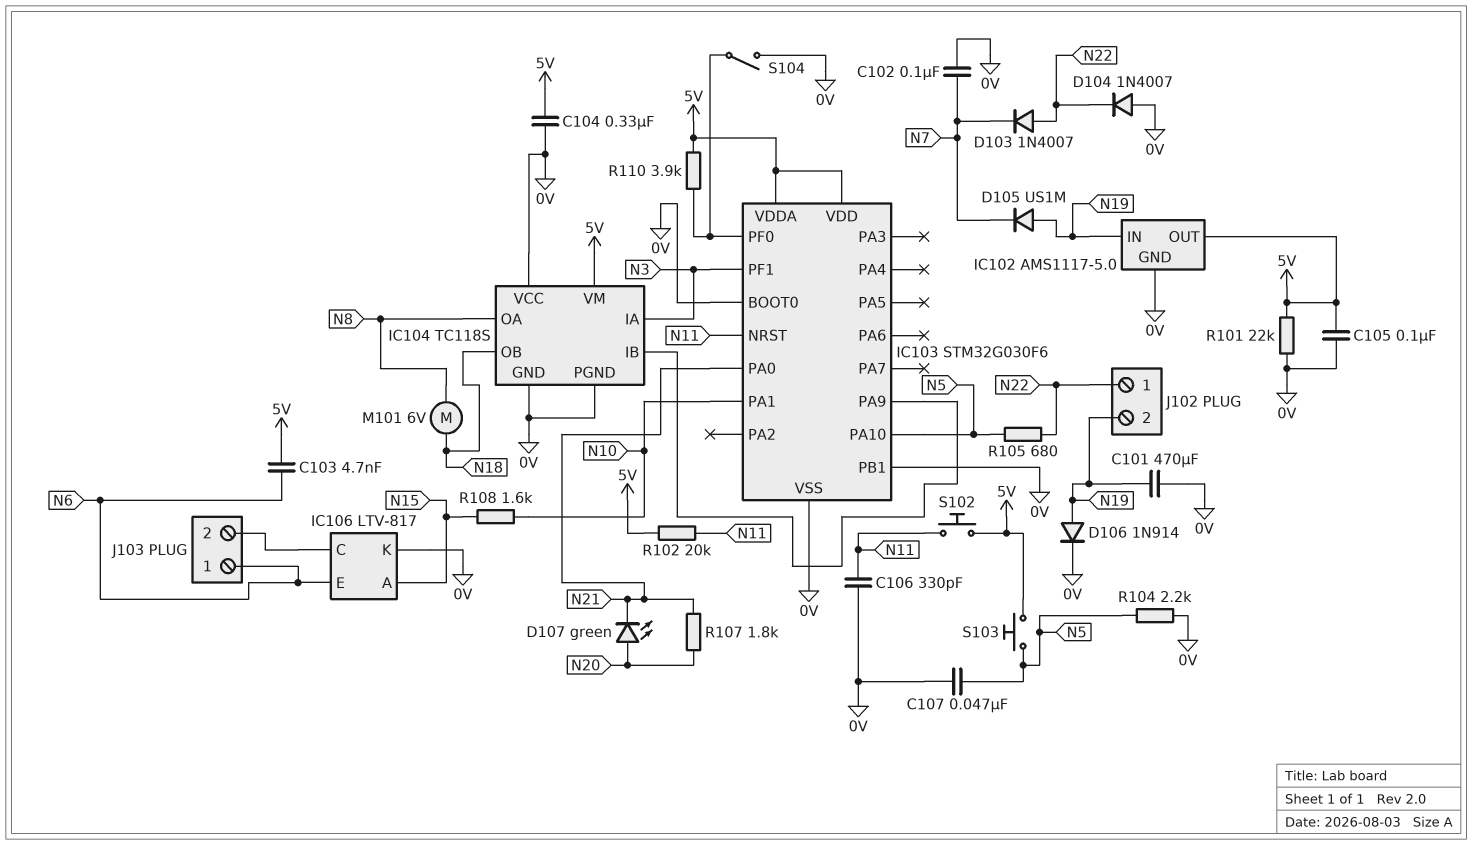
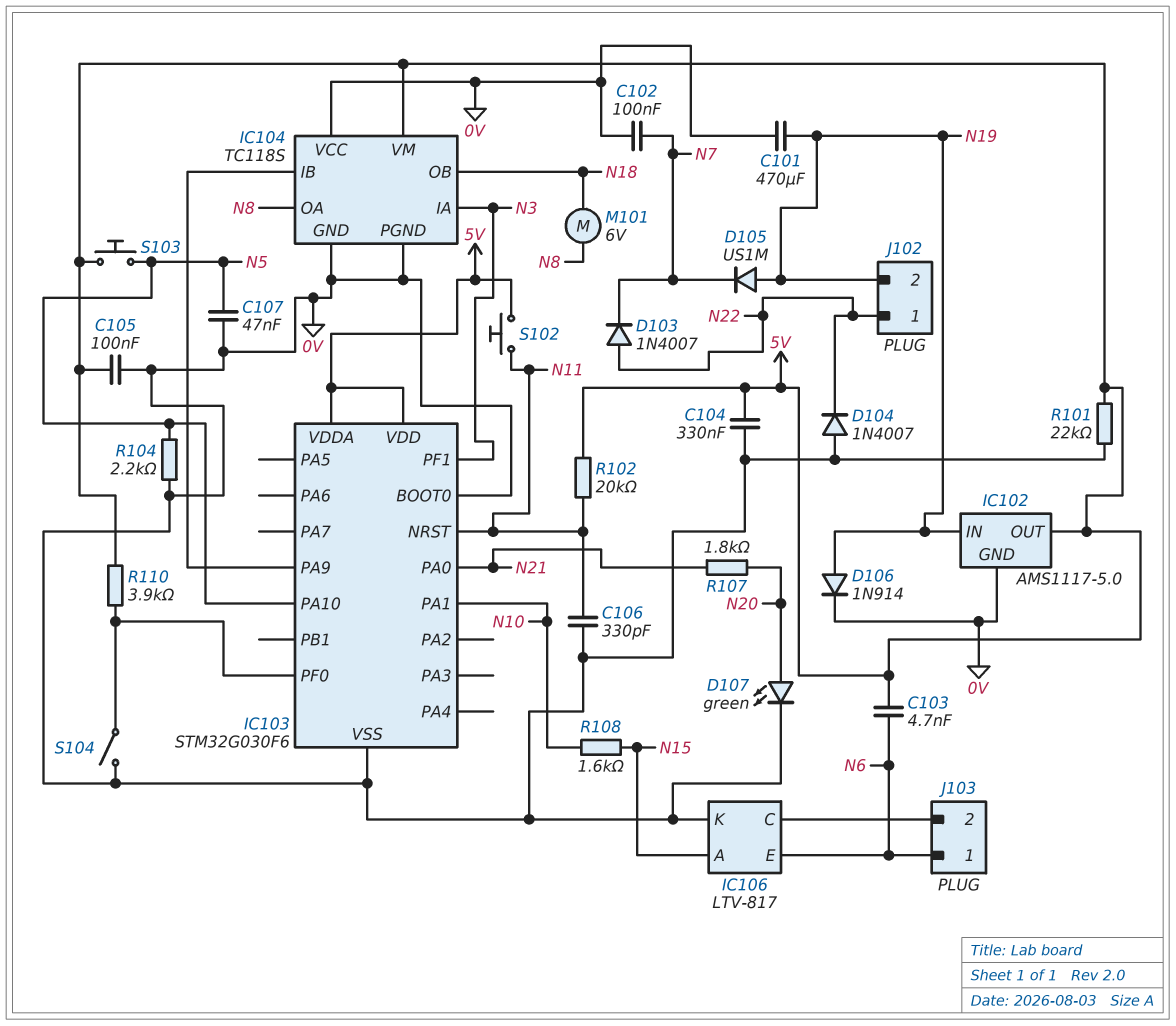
D107: LED green (A N20, K N21) -> LED green (A N20, K 0V)
IC103 pin PB1: 0V -> none
R105: 680 (N5, N22) -> none

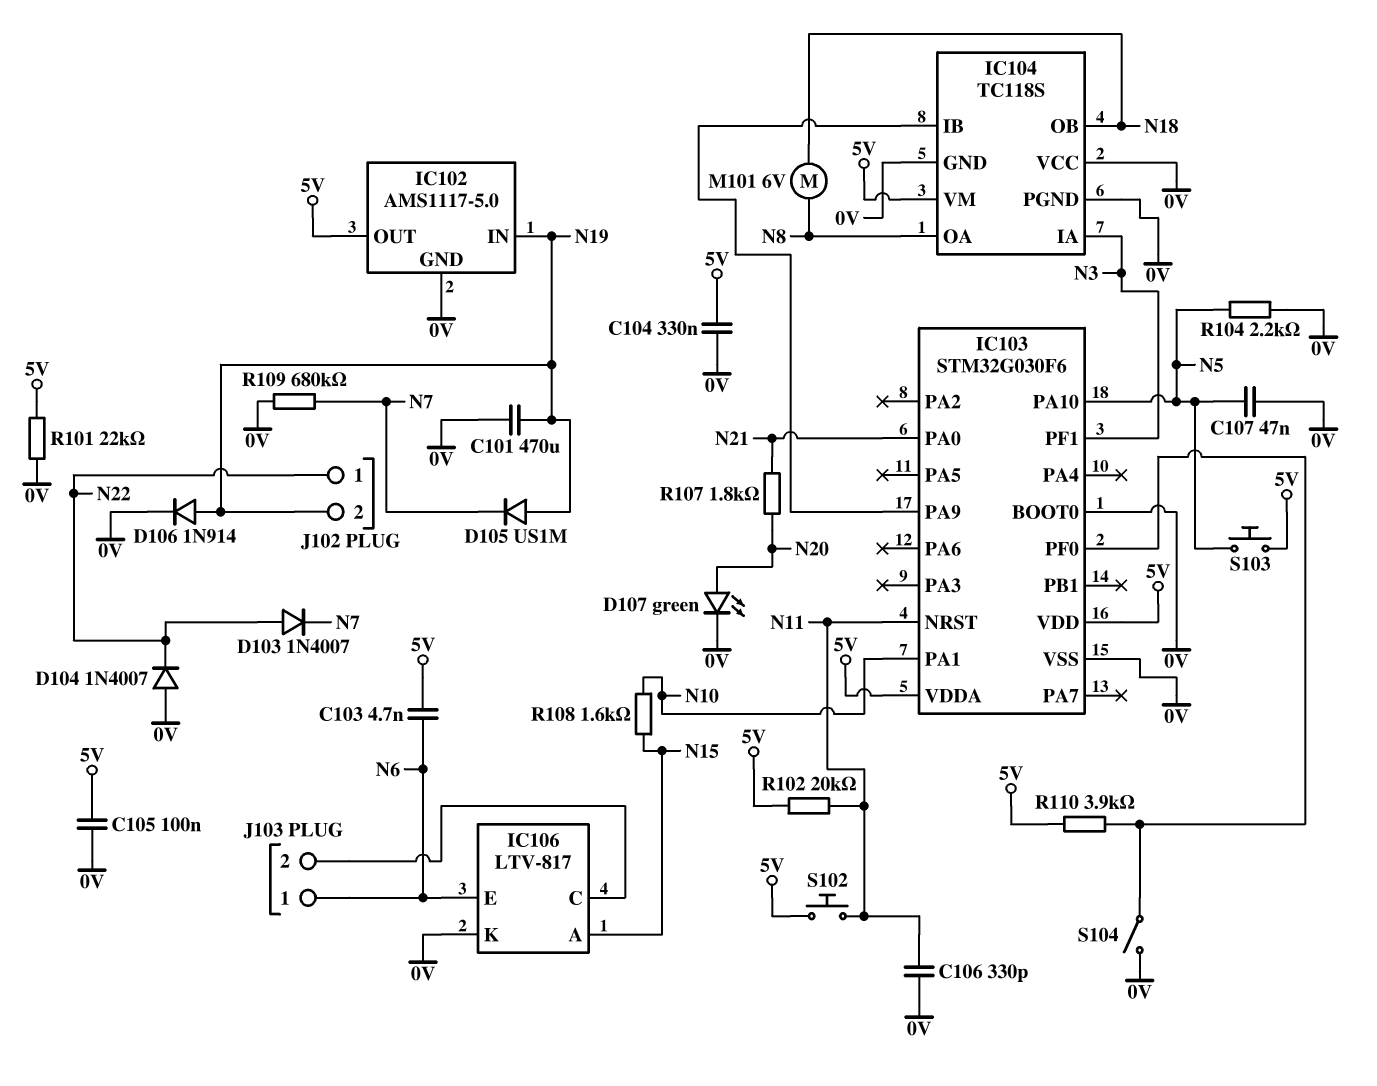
C102: 100nF (0V, N7) -> none
R109: none -> 680k (0V, N7)

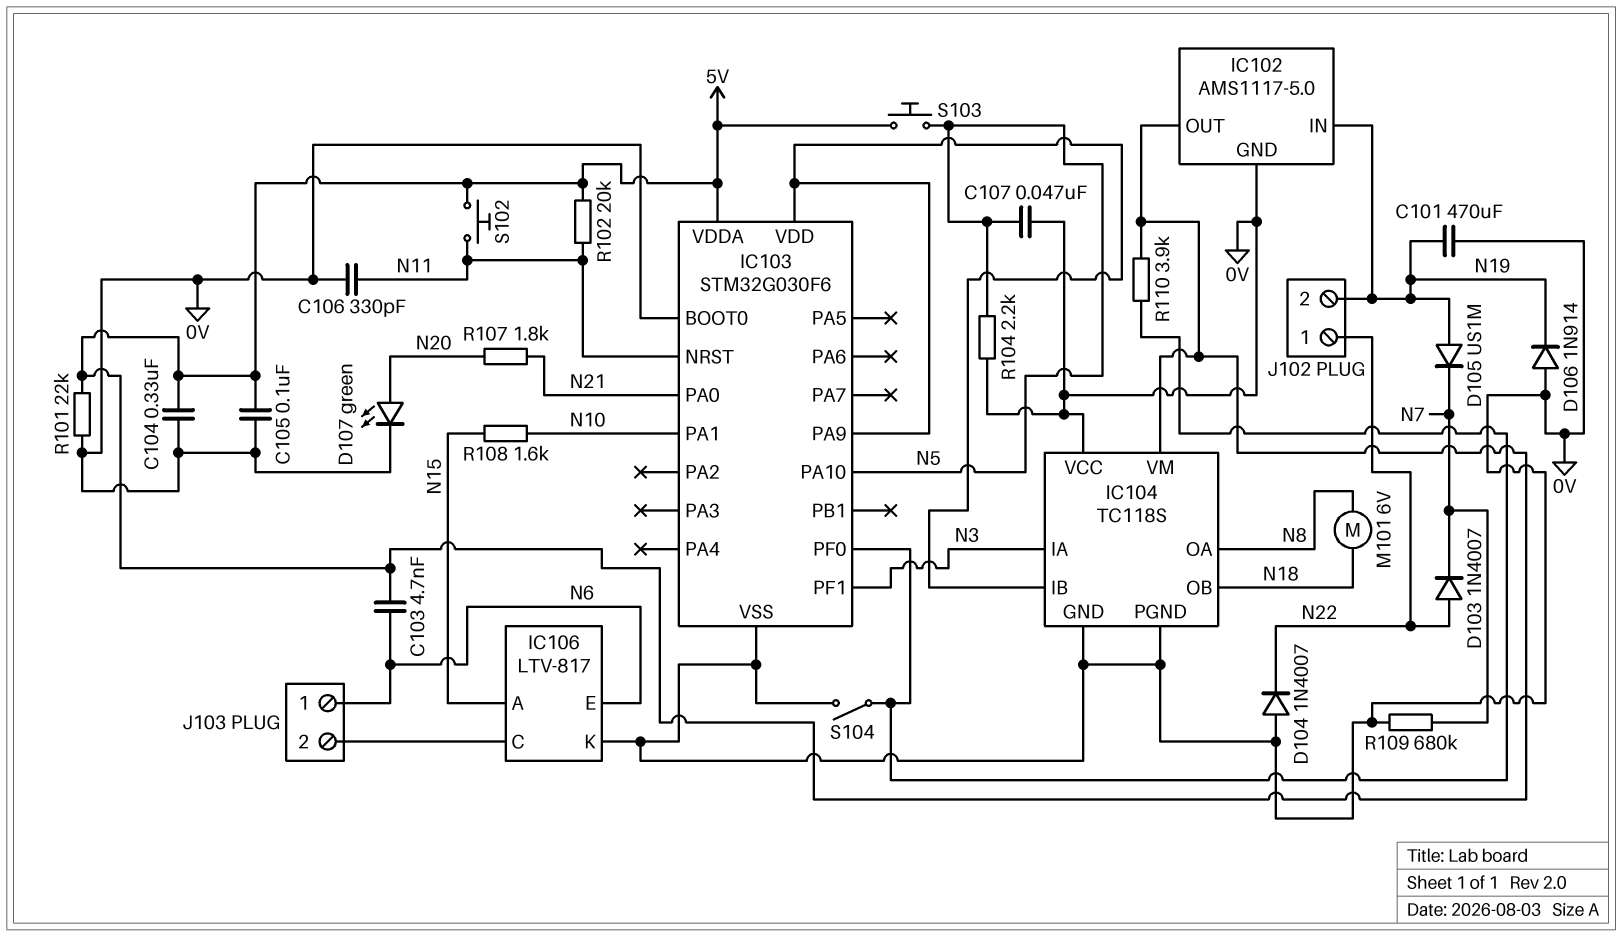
D106: diode 1N914 (A N19, K 0V) -> diode 1N914 (A 0V, K N19)
IC103 pin VDD: 5V -> IC103/PA9

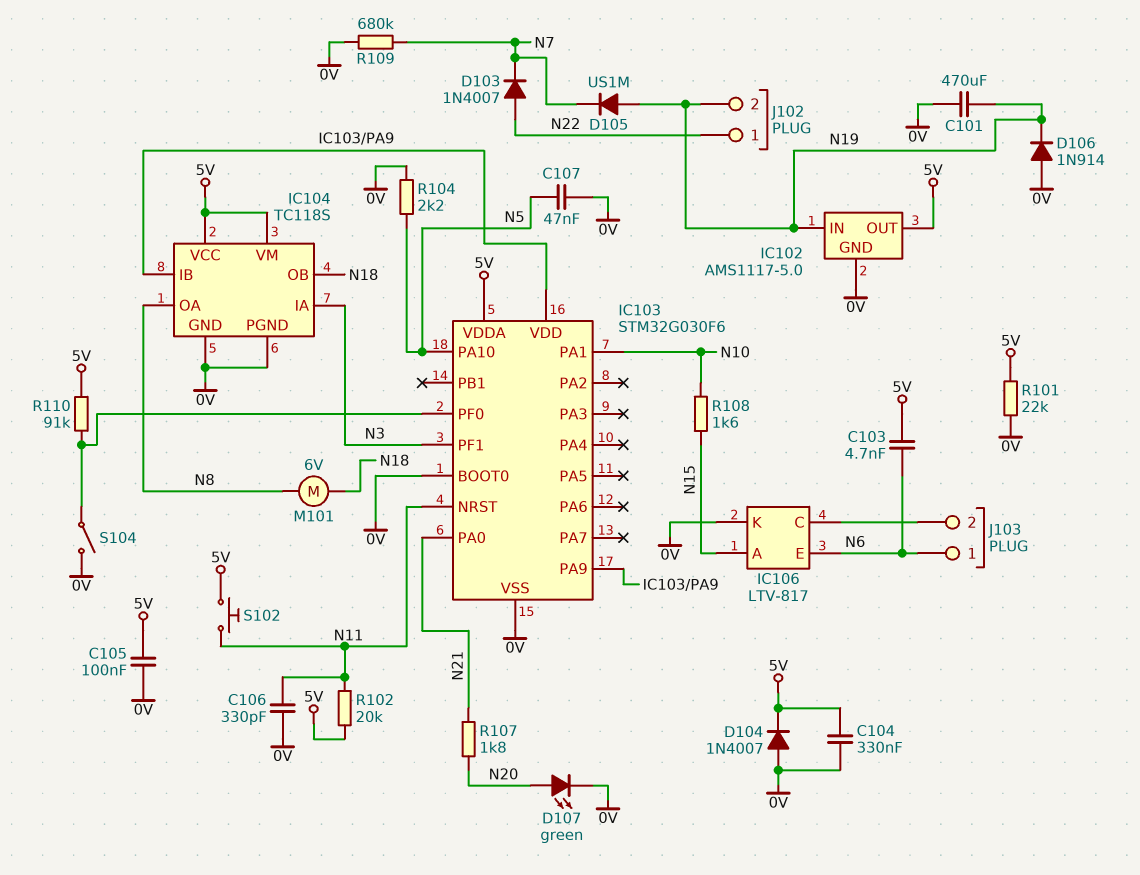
D104: diode 1N4007 (A 0V, K N22) -> diode 1N4007 (A 0V, K 5V)
IC104 pin VCC: 0V -> 5V
R110: 3.9k (5V, IC103/PF0) -> 91k (5V, IC103/PF0)
S103: button (5V, N5) -> none

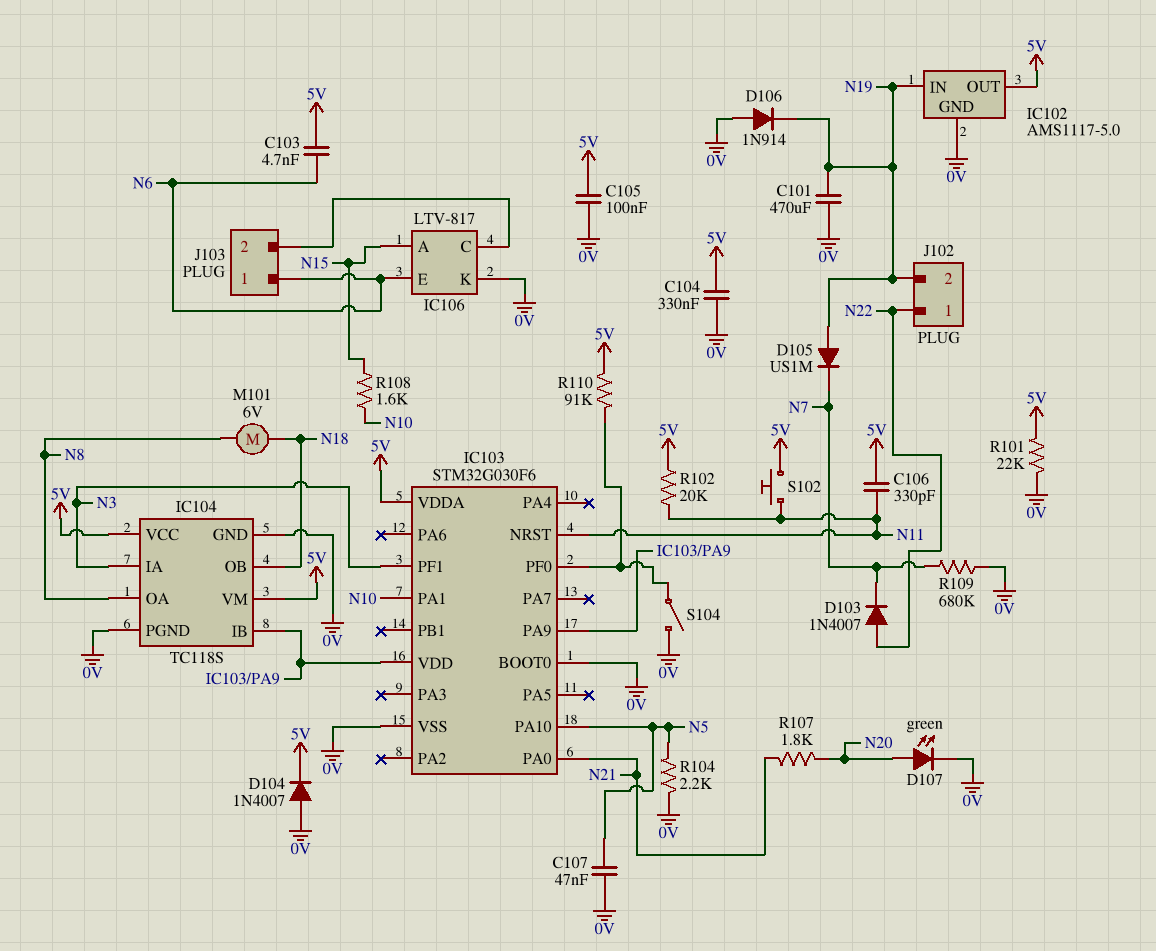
C106: 330pF (0V, N11) -> 330pF (5V, N11)

